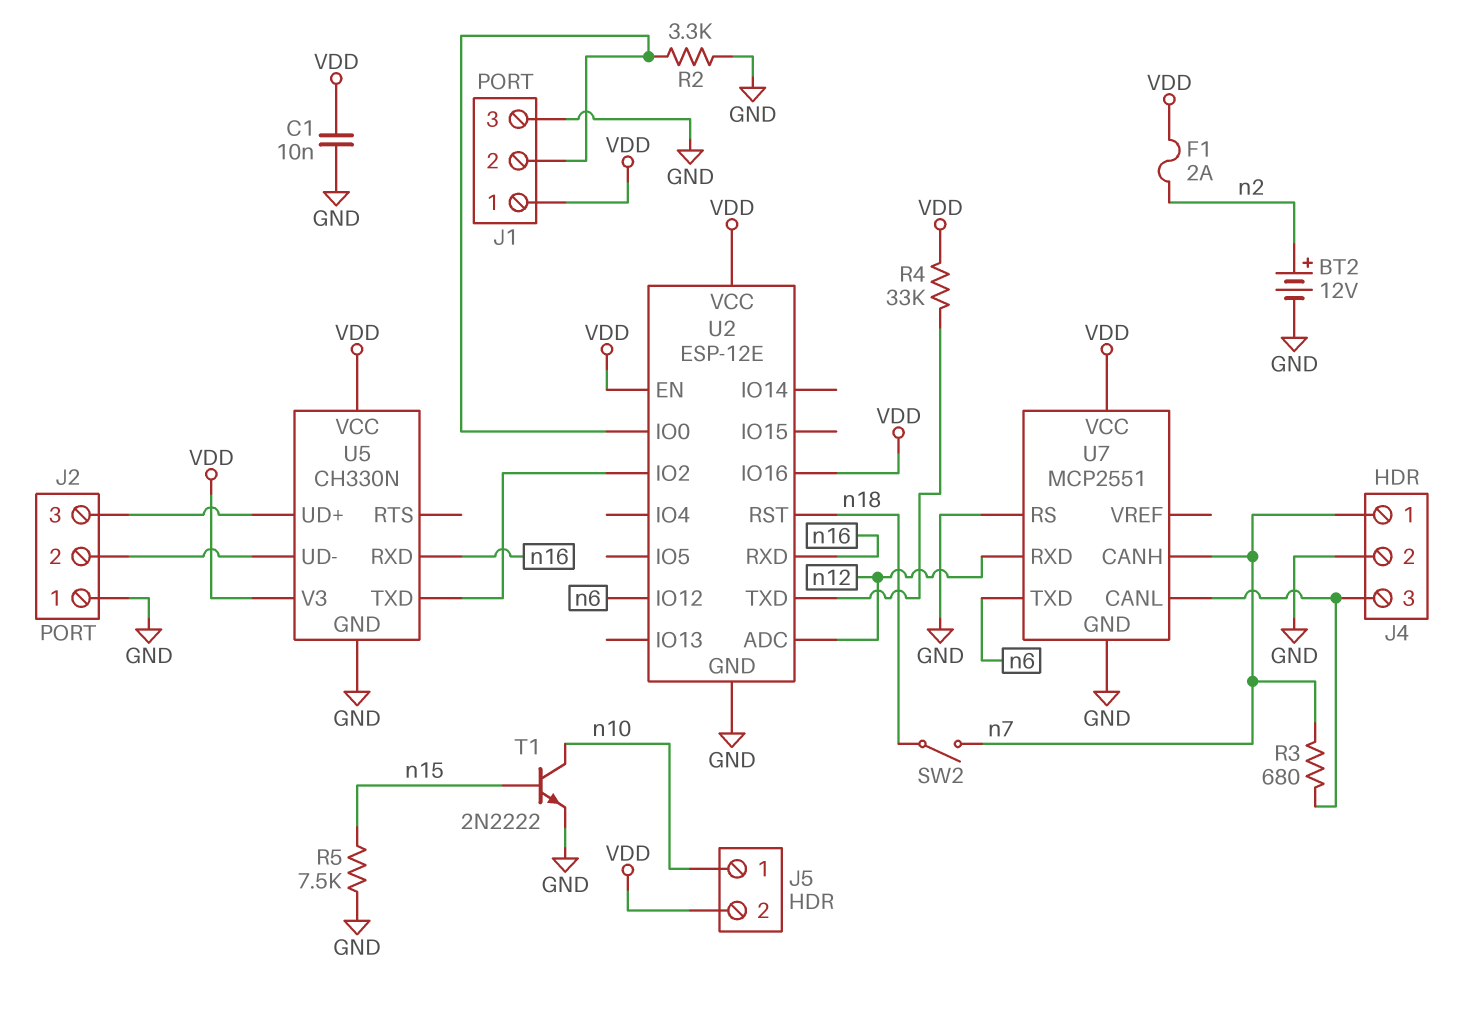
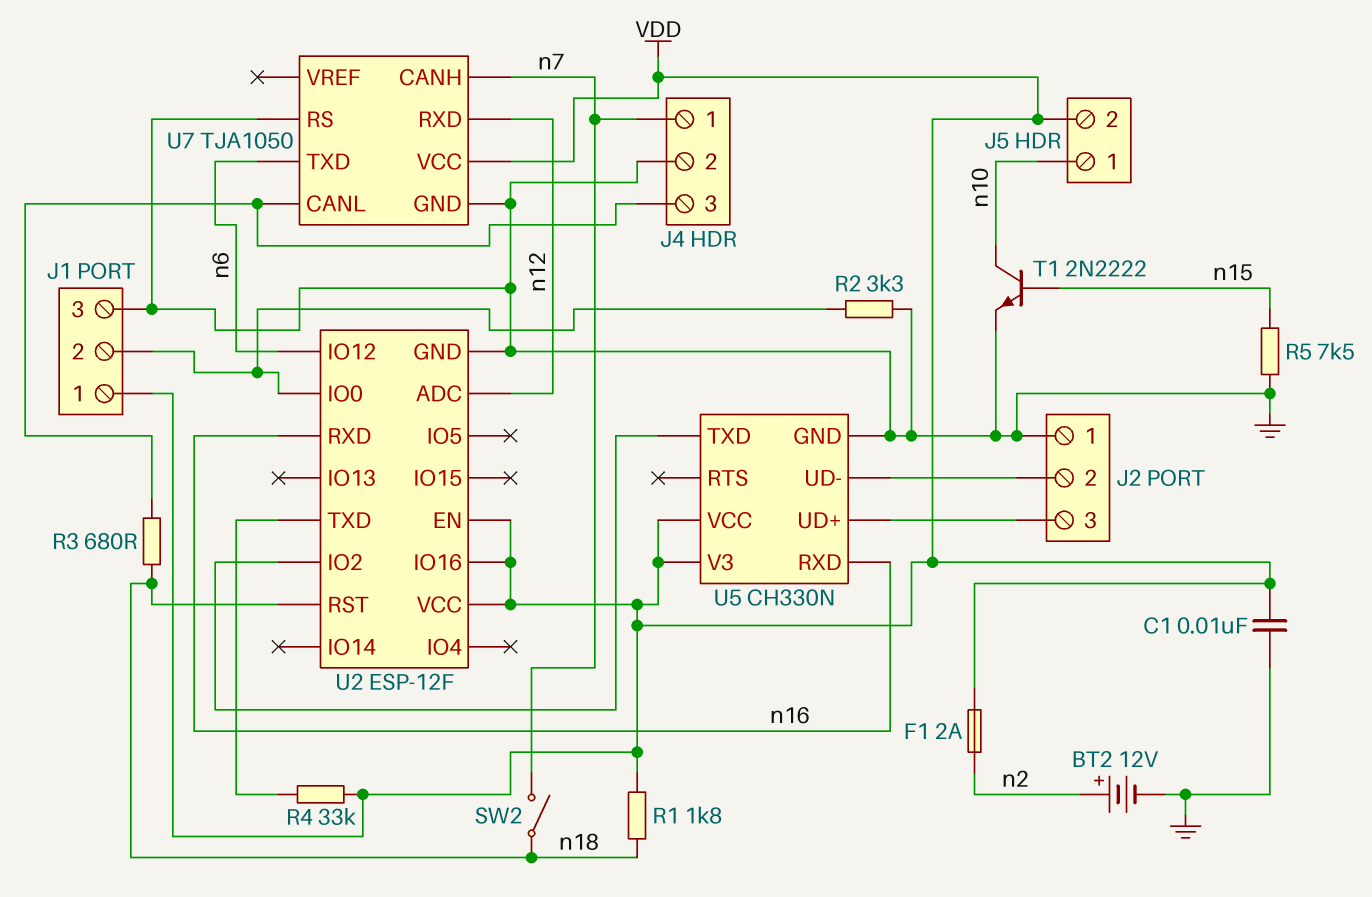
R1: none -> 1.8k (VDD, n18)
R3: 680 (J4/3, n7) -> 680 (J4/3, n18)
U2: ESP-12E -> ESP-12F
U7: MCP2551 -> TJA1050

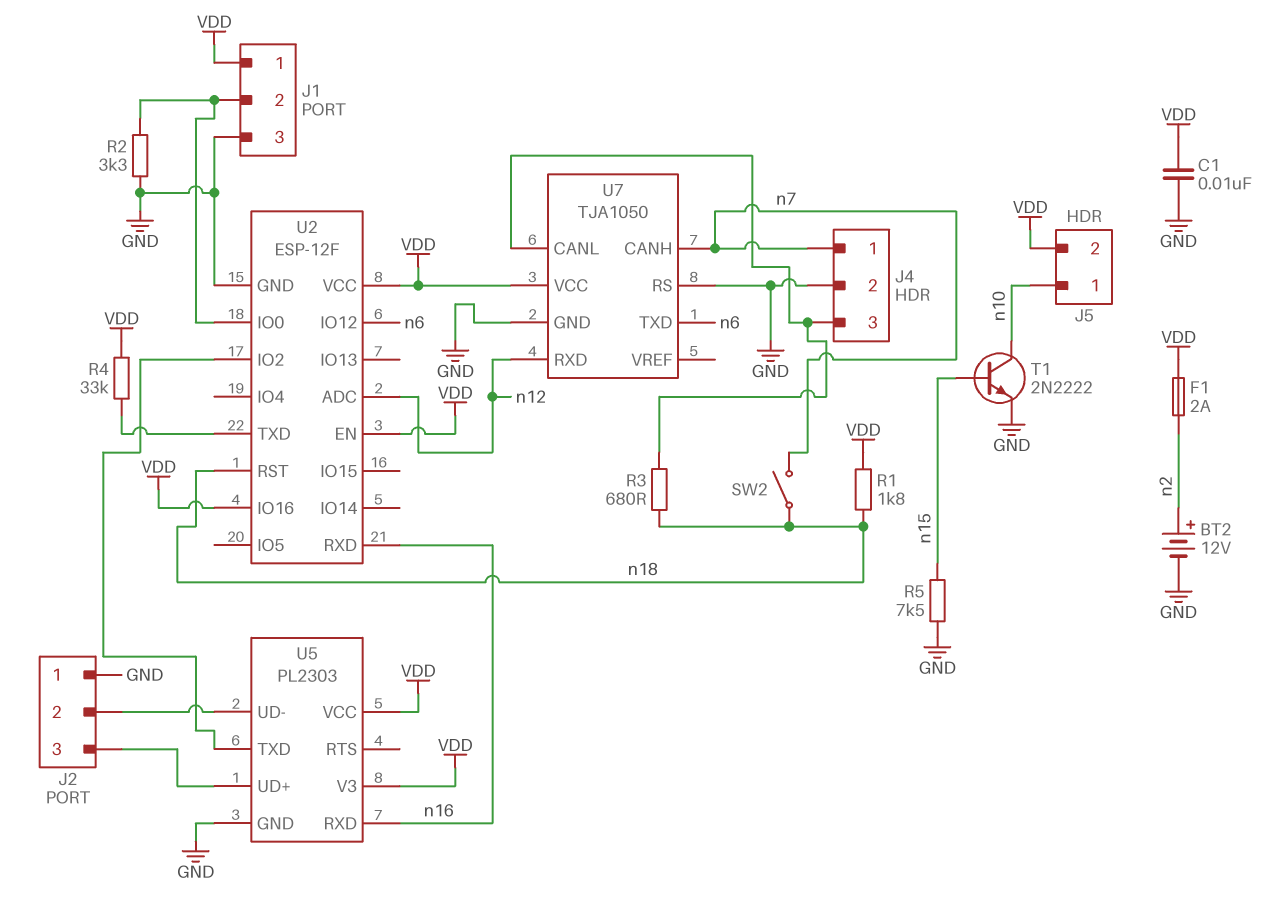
U5: CH330N -> PL2303

